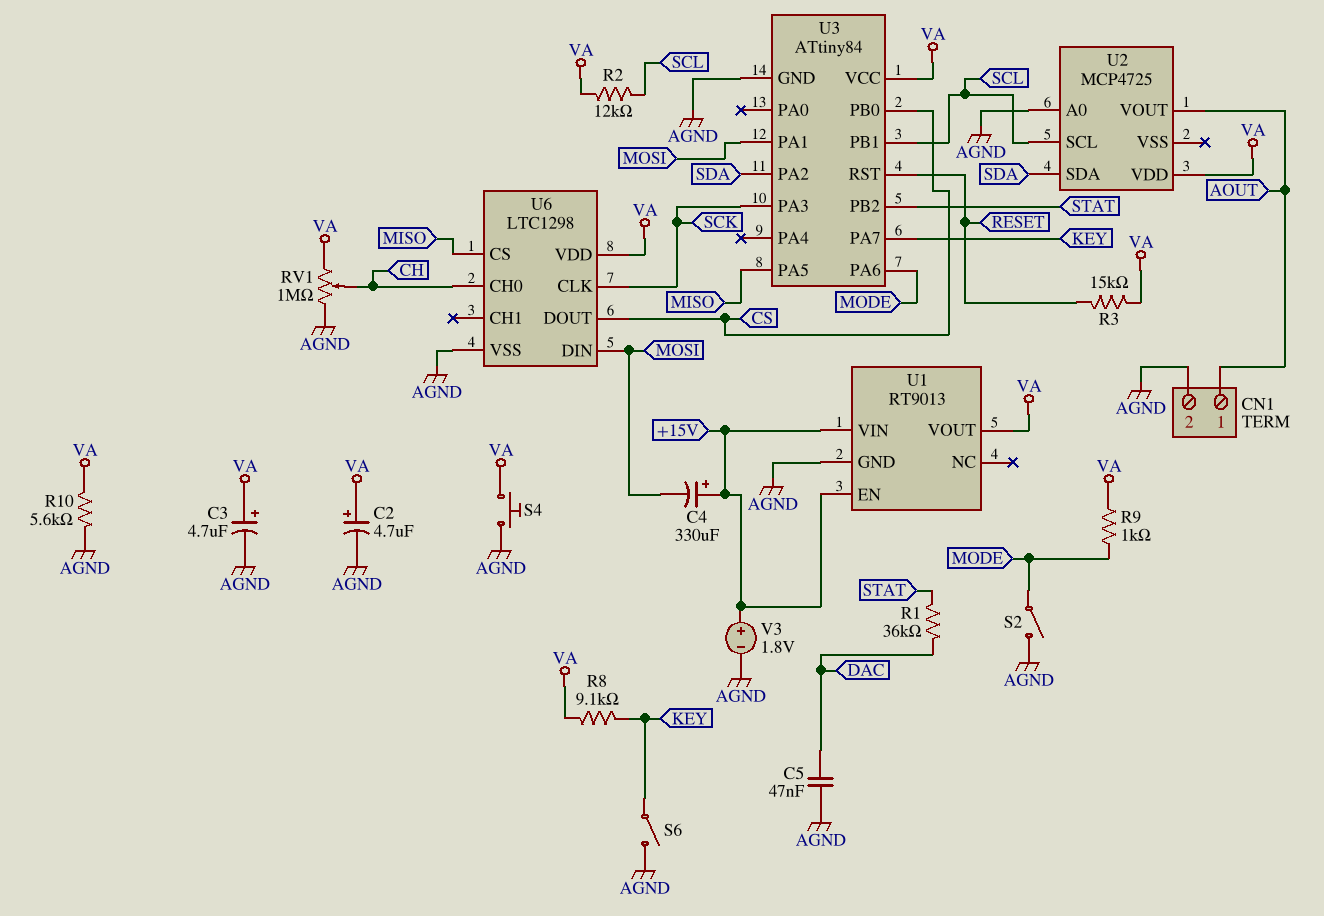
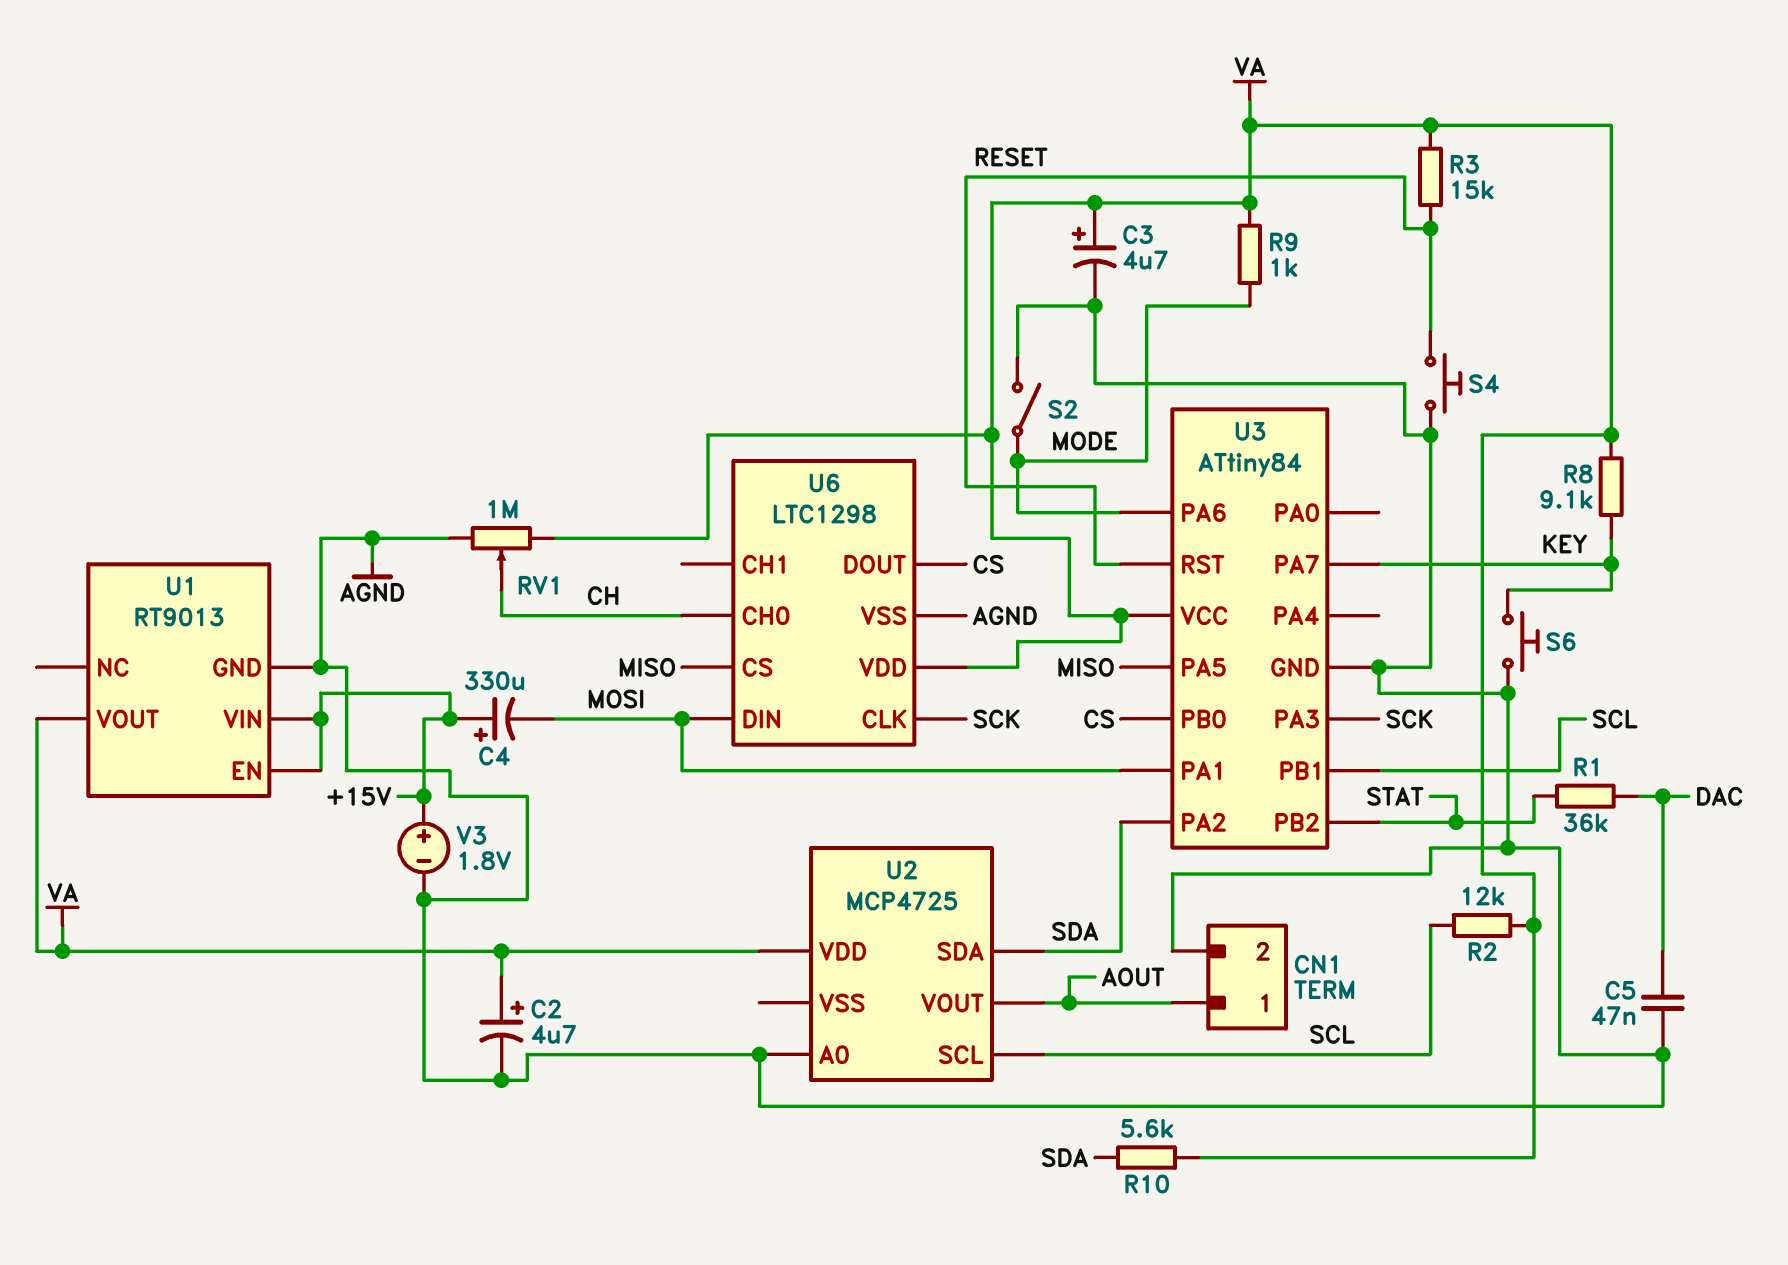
R10: 5.6k (AGND, VA) -> 5.6k (SDA, VA)
S4: button (AGND, VA) -> button (AGND, RESET)
S6: switch (AGND, KEY) -> button (AGND, KEY)

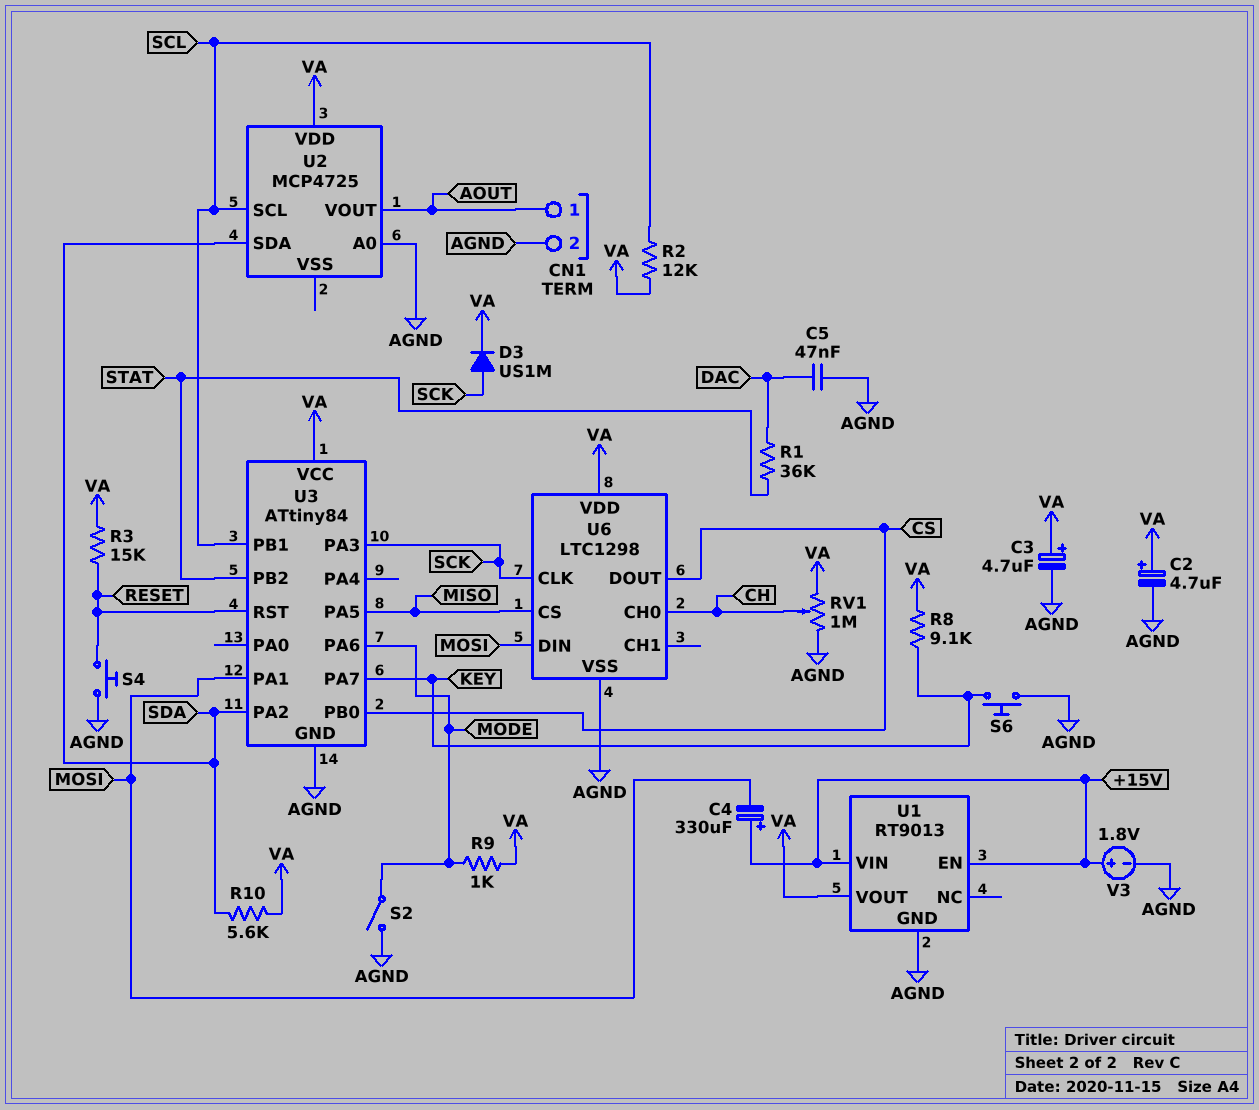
D3: none -> diode US1M (A SCK, K VA)

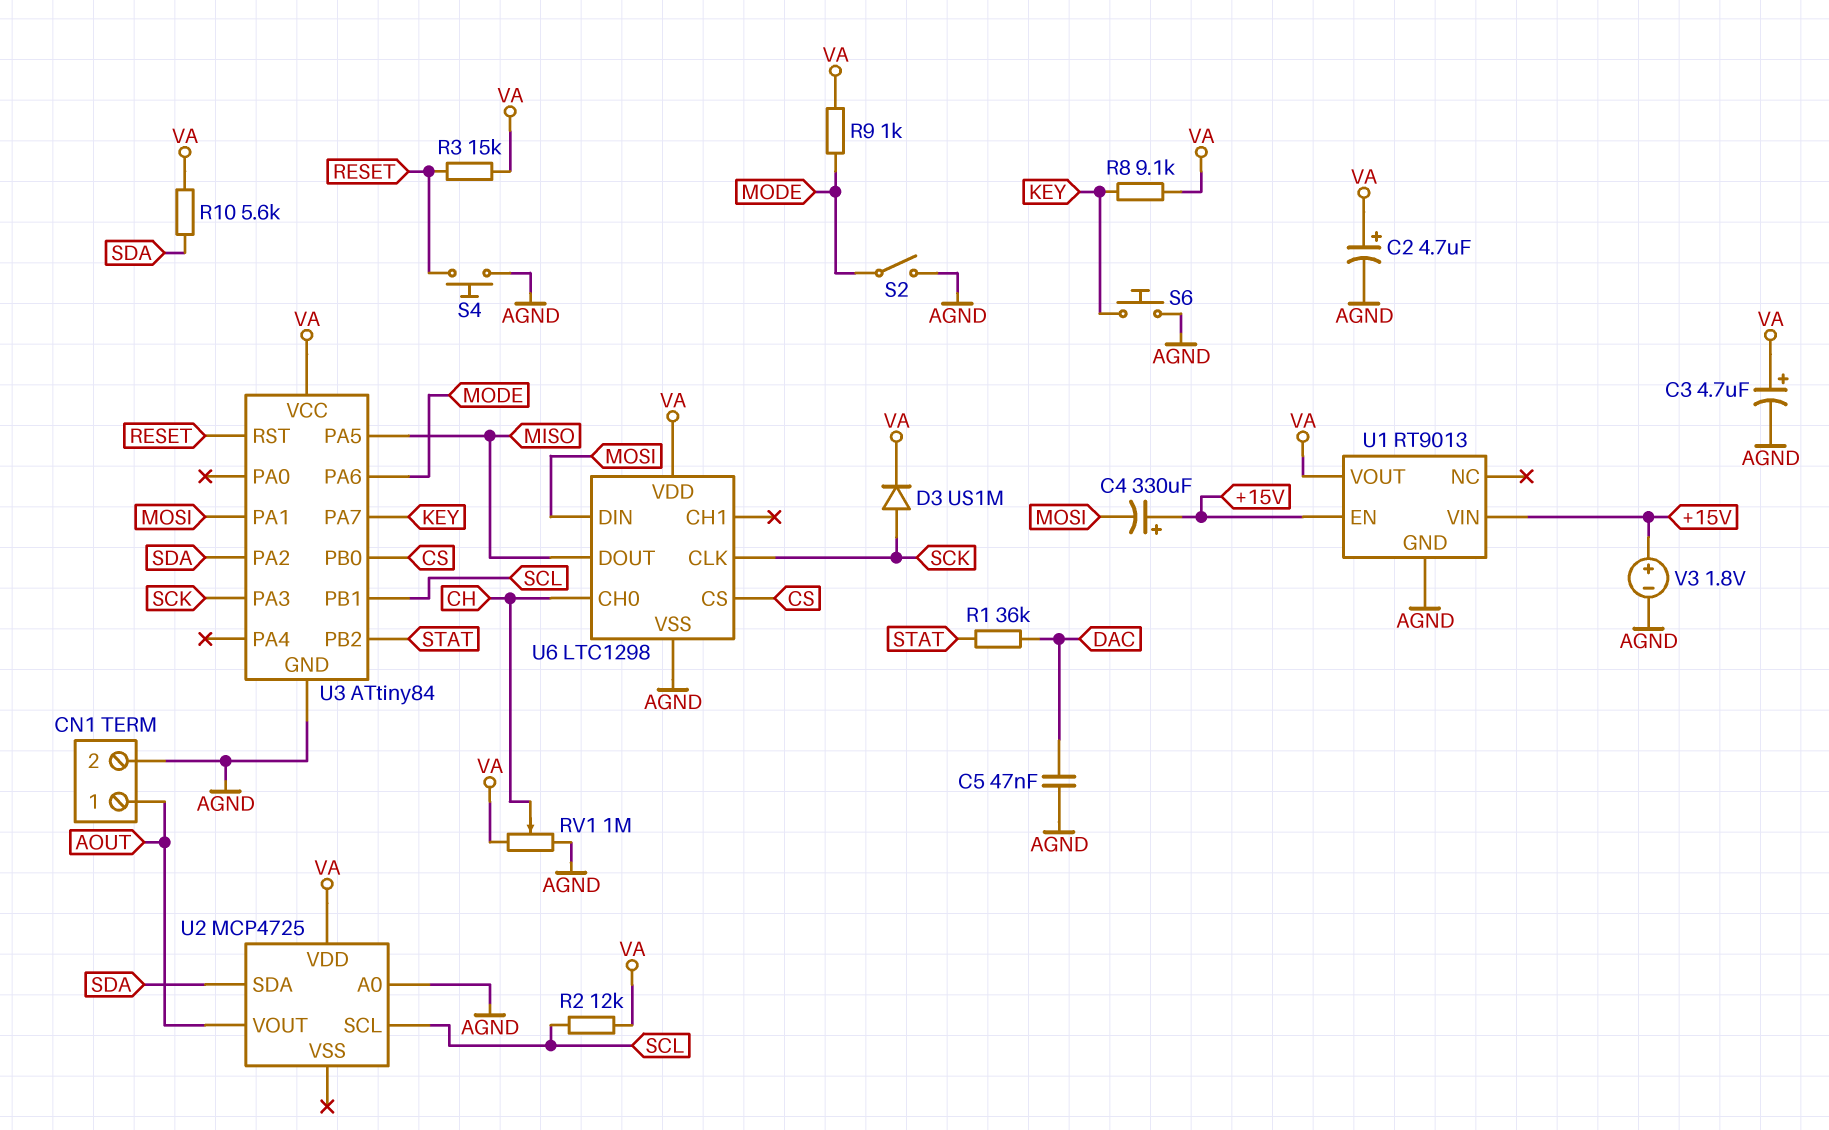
U6 pin CS: MISO -> CS
U6 pin DOUT: CS -> MISO

